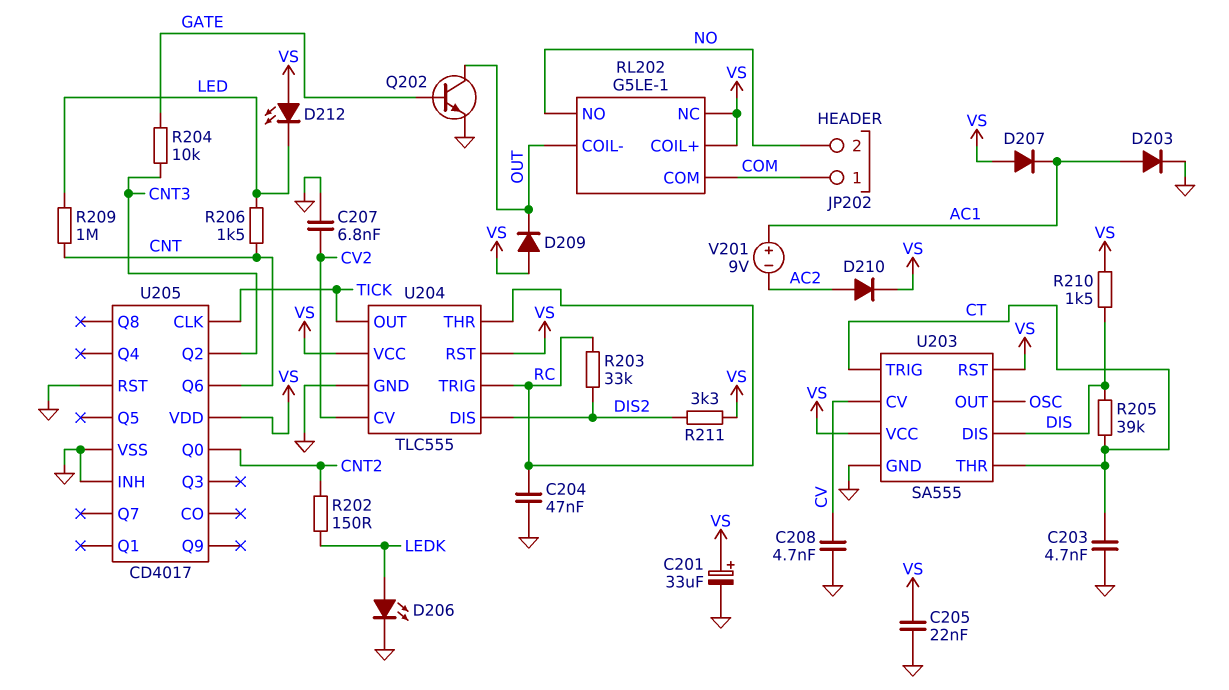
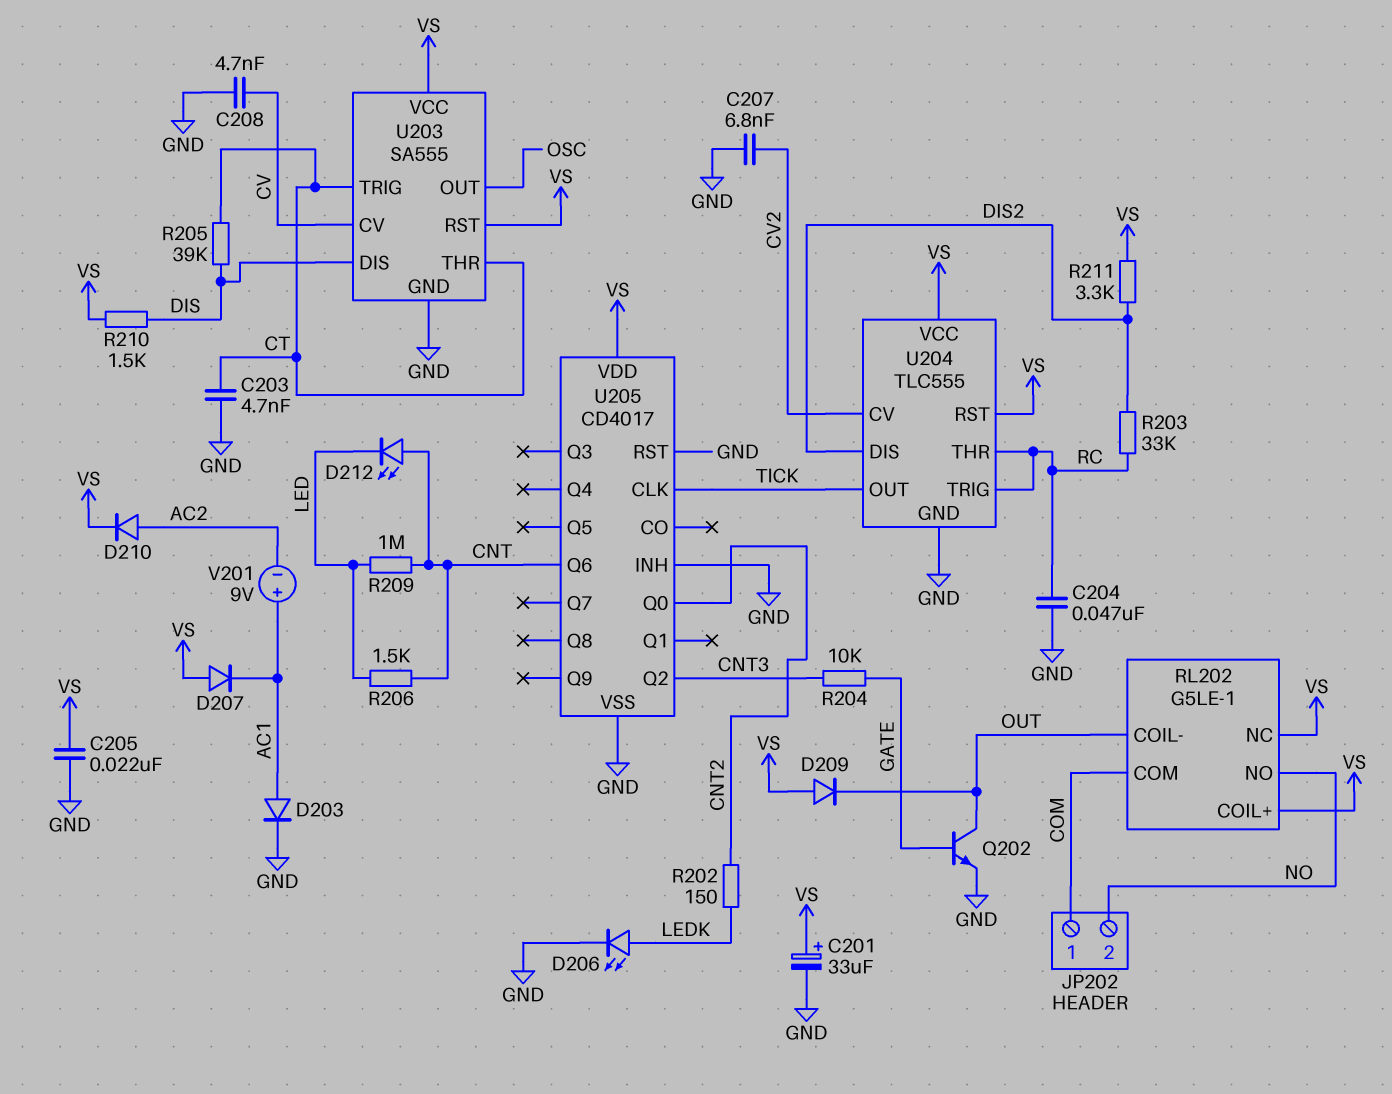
D212: LED (A VS, K LED) -> LED (A CNT, K LED)

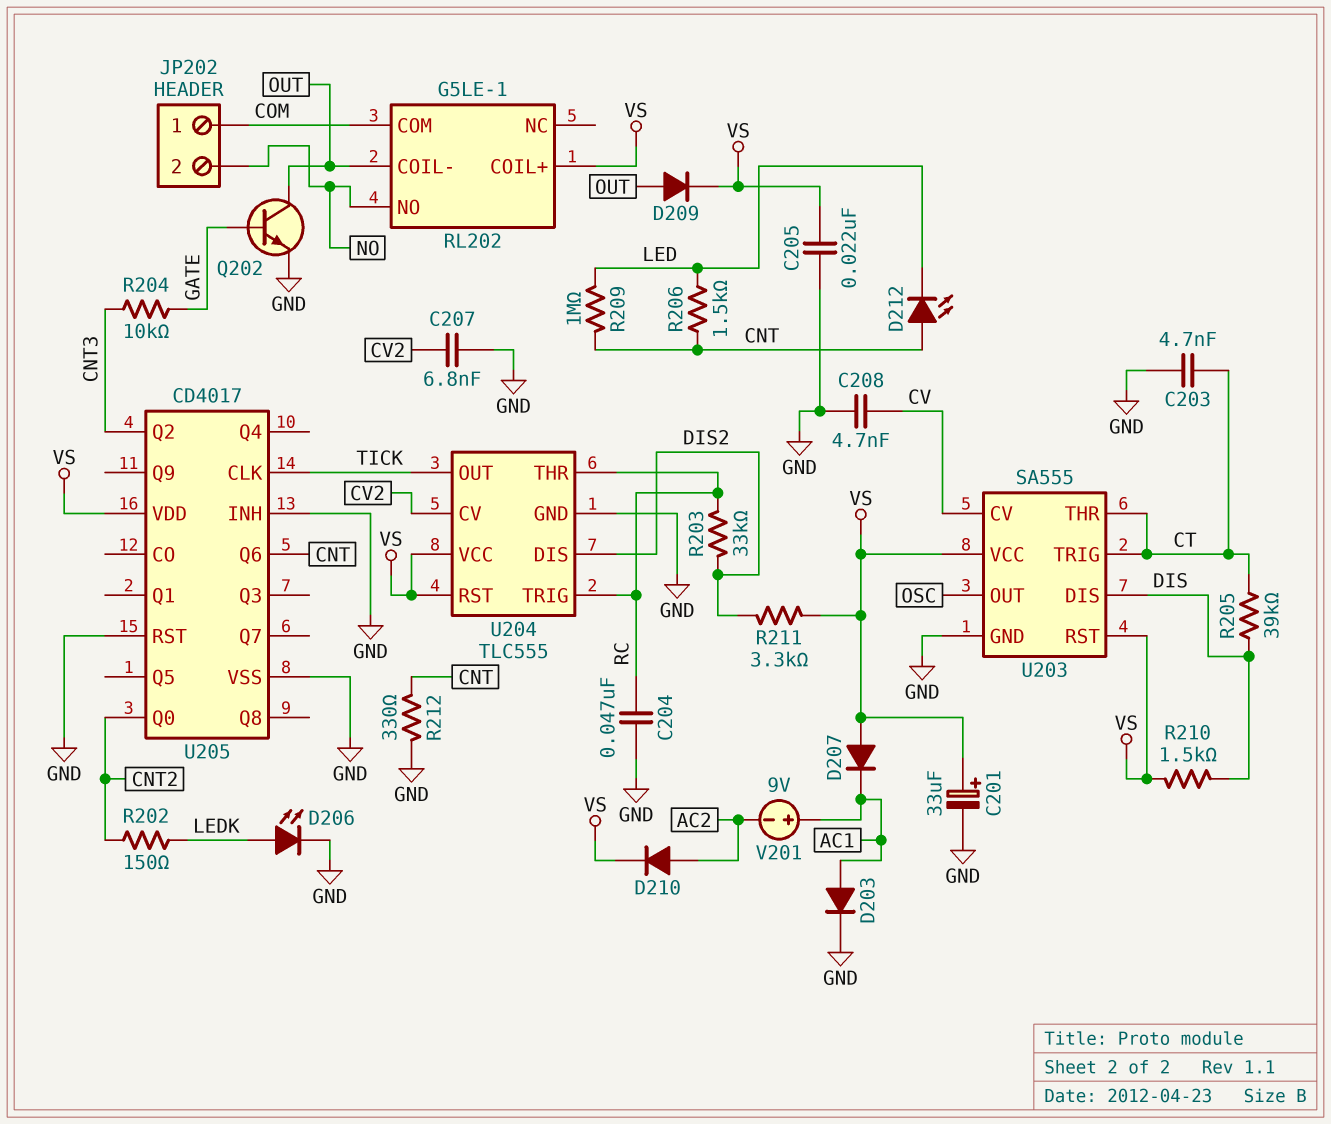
D209: diode (A VS, K OUT) -> diode (A OUT, K VS)
R212: none -> 330 (CNT, GND)
RL202 pin NC: VS -> none

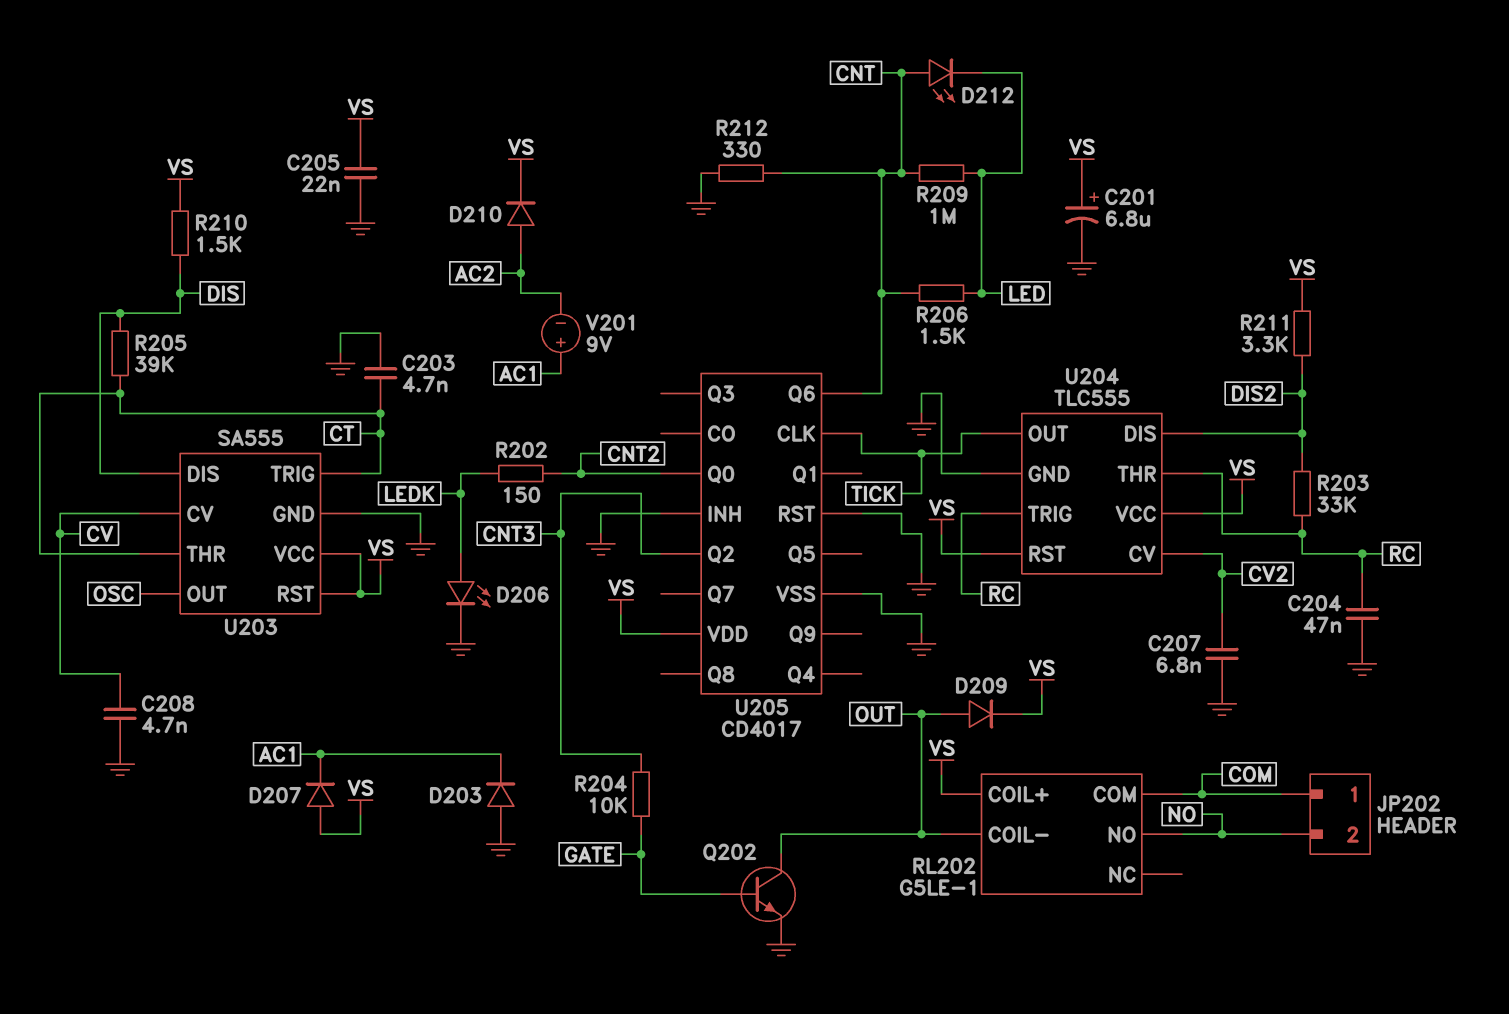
C201: 33uF (plus VS, minus GND) -> 6.8uF (plus VS, minus GND)
D203: diode (A AC1, K GND) -> diode (A GND, K AC1)

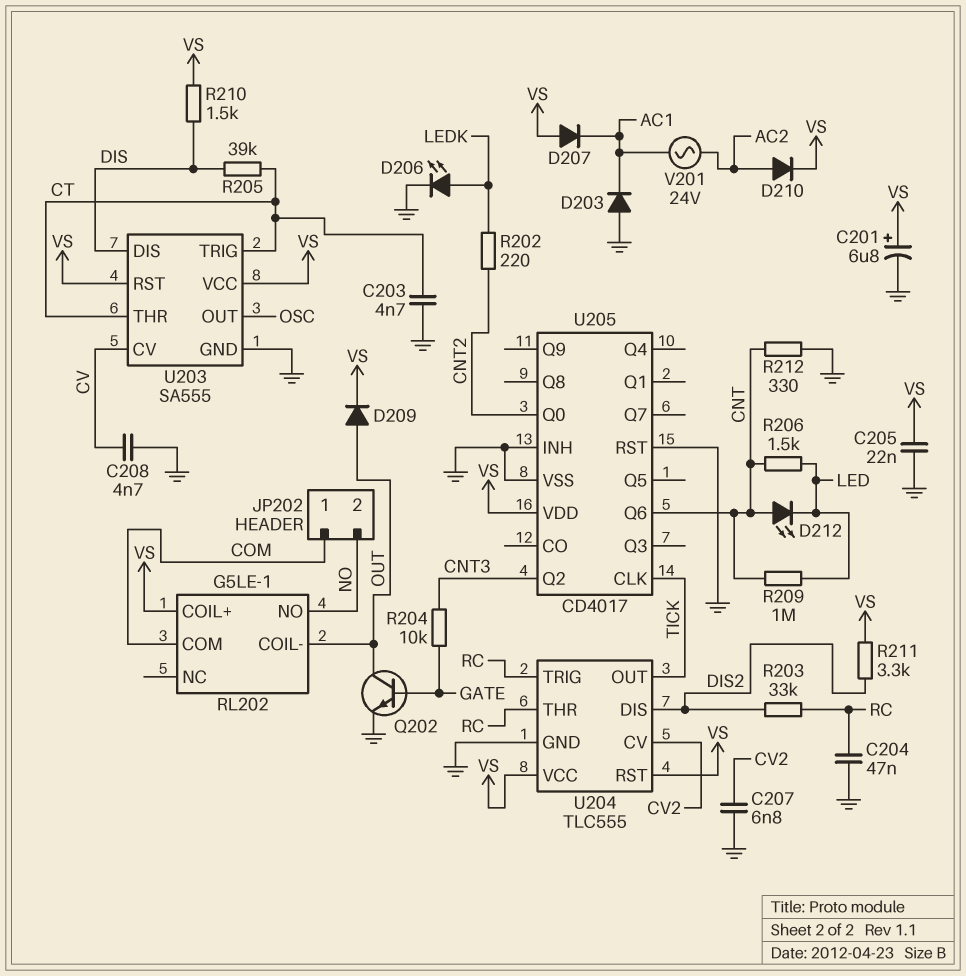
R202: 150 (CNT2, LEDK) -> 220 (CNT2, LEDK)
V201: 9V (plus AC1, minus AC2) -> AC 24V (AC1, AC2)

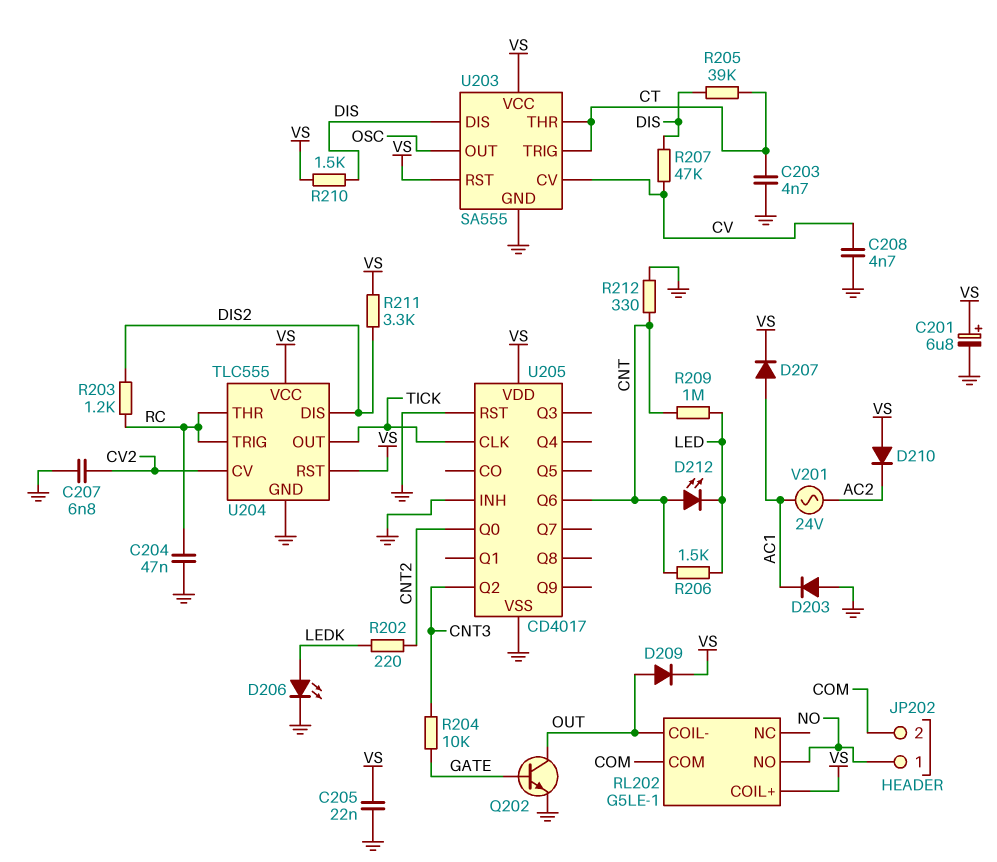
D207: diode (A VS, K AC1) -> diode (A AC1, K VS)
D210: diode (A AC2, K VS) -> diode (A VS, K AC2)
JP202 pin 1: COM -> NO
JP202 pin 2: NO -> COM
R203: 33k (DIS2, RC) -> 1.2k (DIS2, RC)
R207: none -> 47k (CV, DIS)

